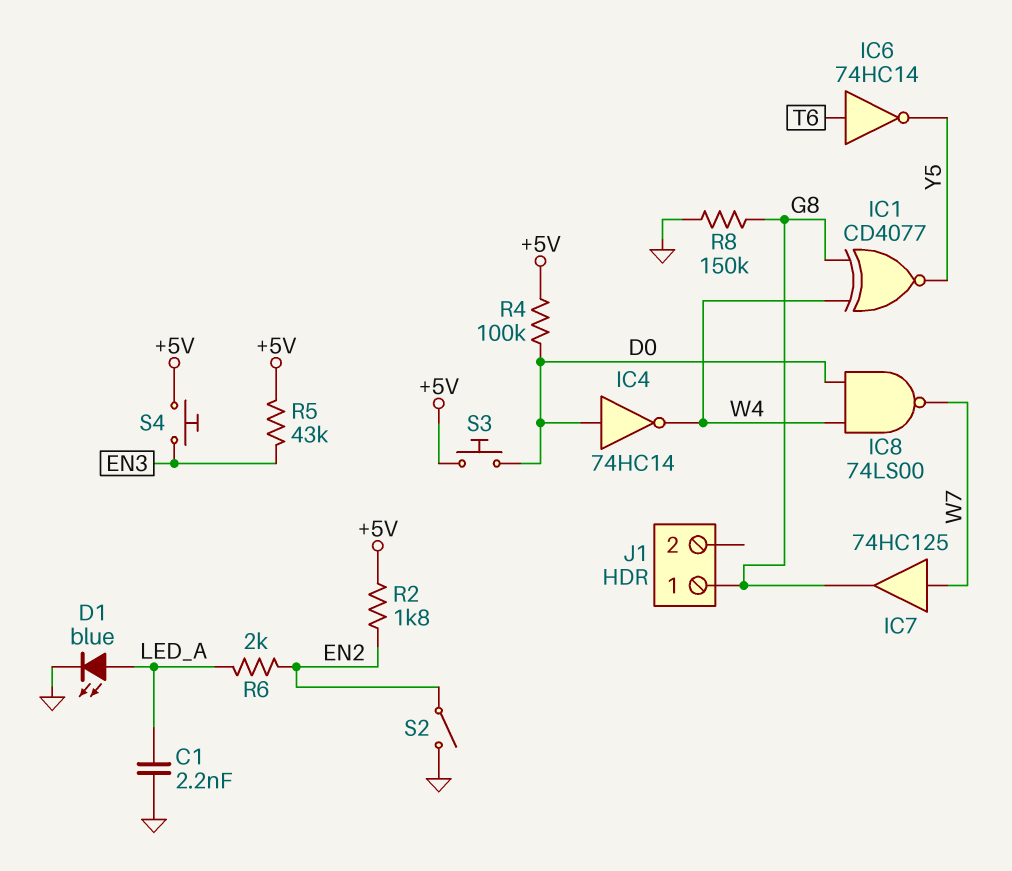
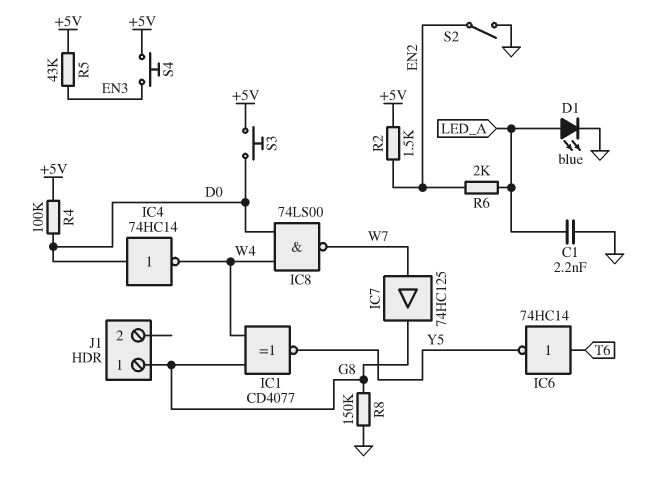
R2: 1.8k (+5V, EN2) -> 1.5k (+5V, EN2)

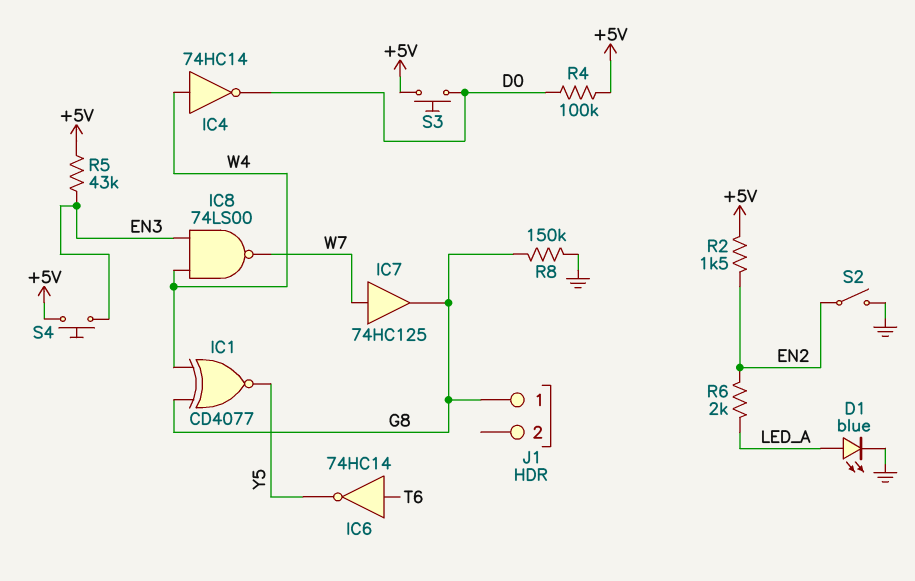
C1: 2.2nF (GND, LED_A) -> none
IC4: NOT 74HC14 (in D0, out W4) -> NOT 74HC14 (in W4, out D0)
IC8: NAND 74LS00 (in D0, in W4, out W7) -> NAND 74LS00 (in EN3, in W4, out W7)

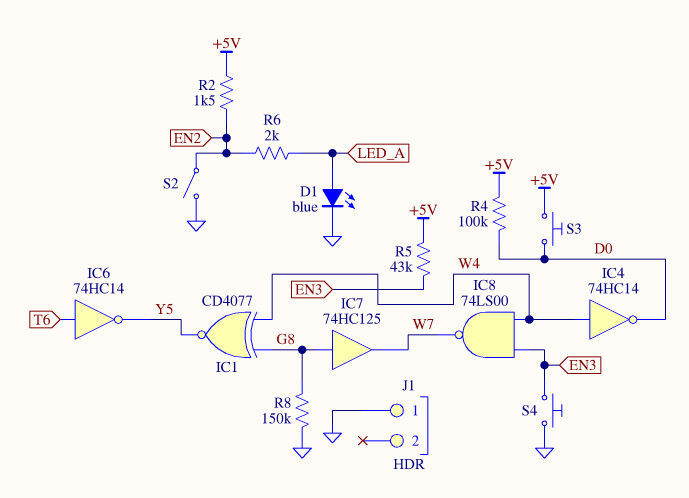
IC7: buffer 74HC125 (in W7, out G8) -> buffer 74HC125 (in G8, out W7)
J1 pin 1: G8 -> GND
S4: button (+5V, EN3) -> button (EN3, GND)

